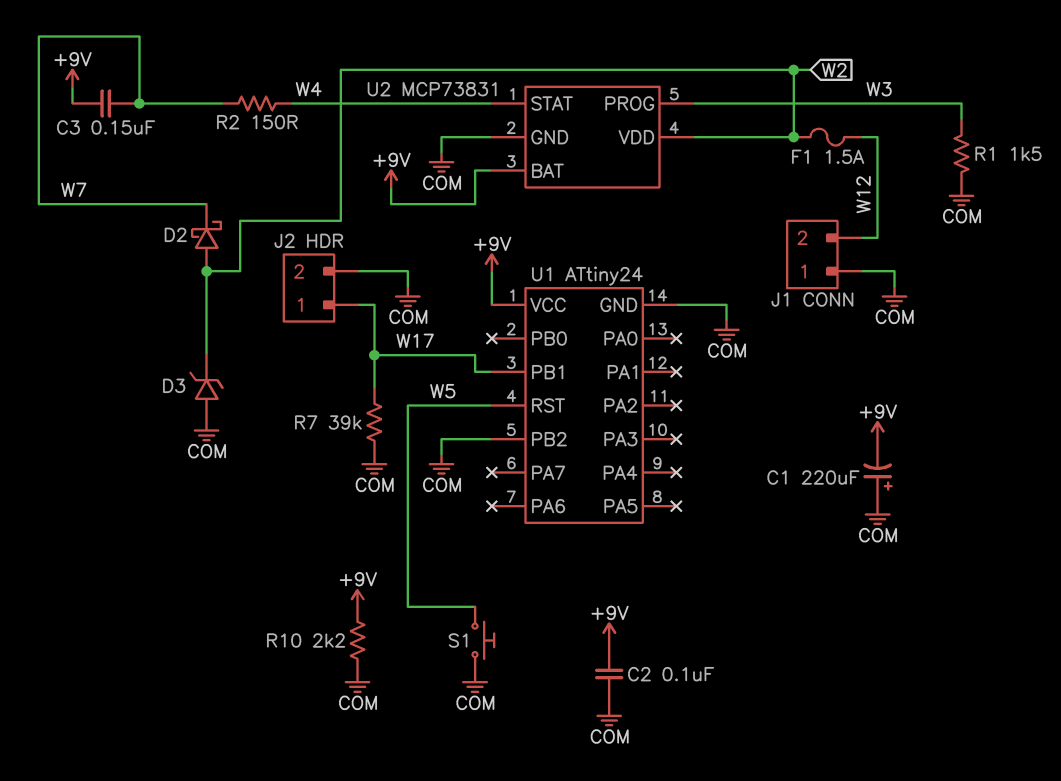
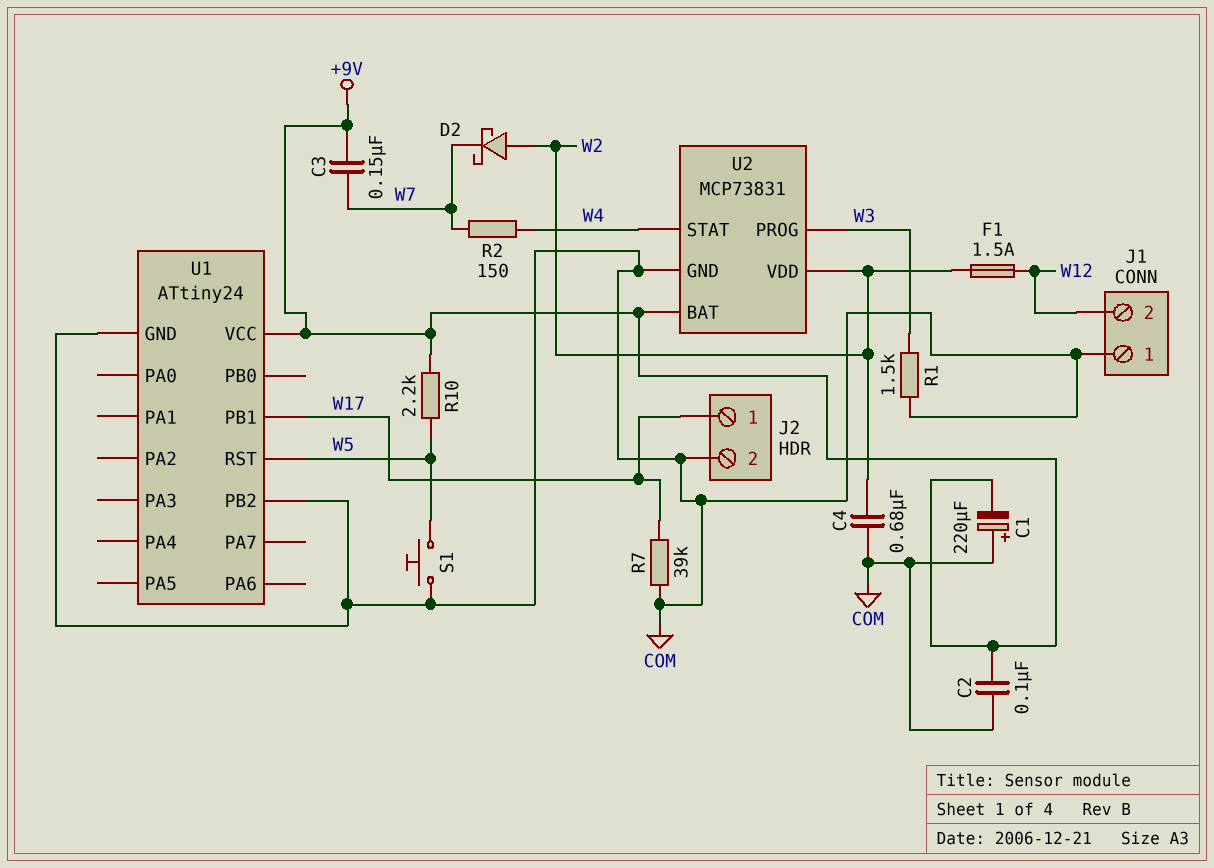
C4: none -> 680nF (COM, W2)
D3: zener (A COM, K W2) -> none
R10: 2.2k (+9V, COM) -> 2.2k (+9V, W5)

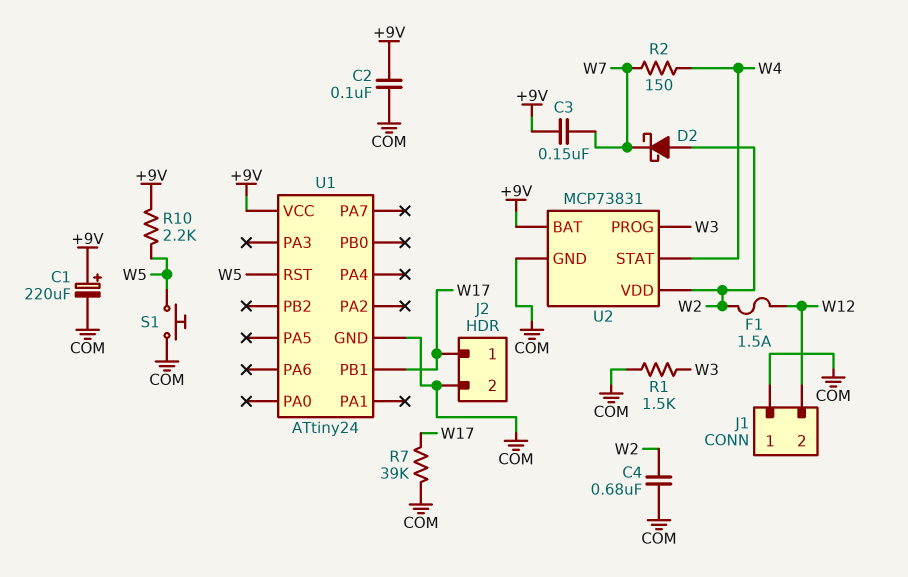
C1: 220uF (plus COM, minus +9V) -> 220uF (plus +9V, minus COM)
U1 pin PB2: COM -> none

